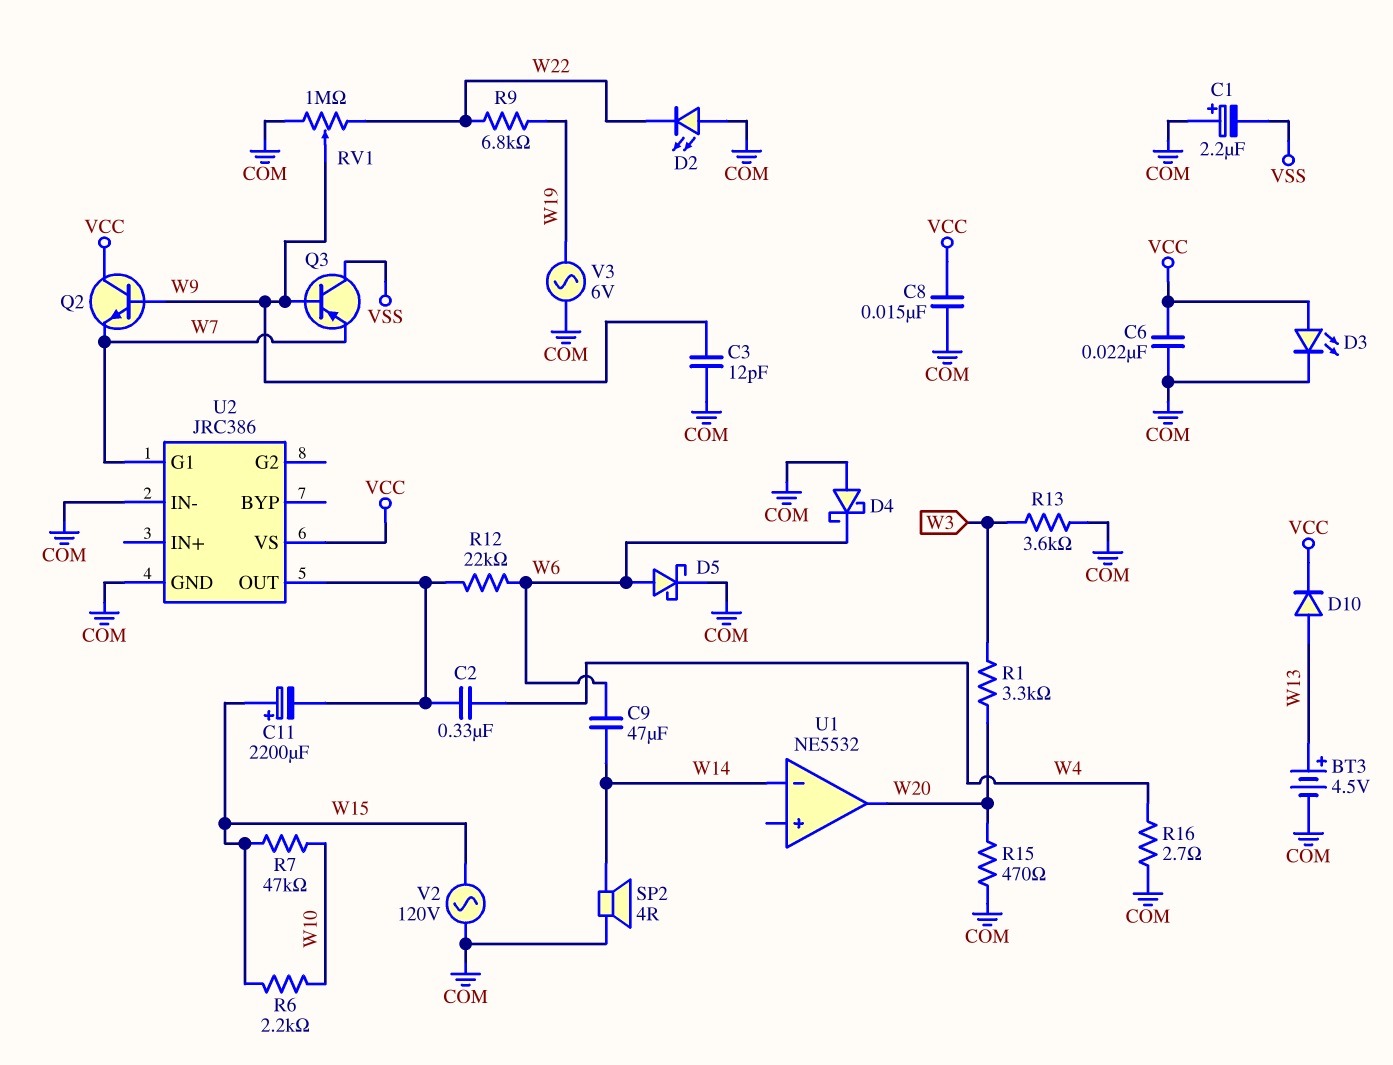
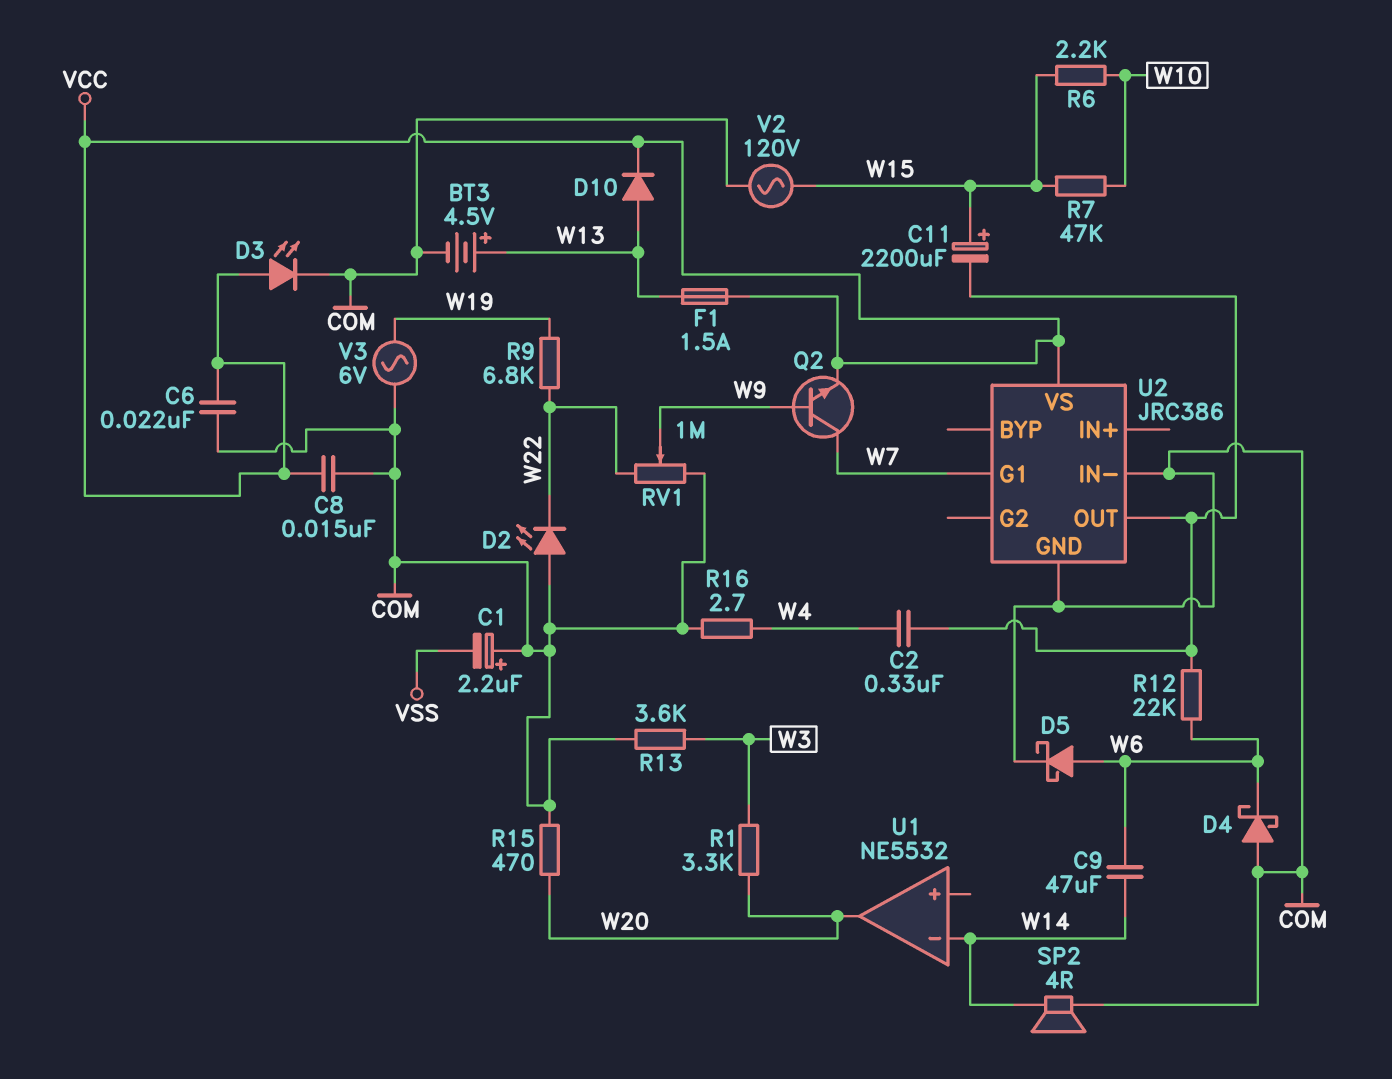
C3: 12pF (COM, W9) -> none
F1: none -> 1.5A (VCC, W13)
Q2: NPN (B W9, C VCC, E W7) -> NPN (B W9, C W7, E VCC)
Q3: PNP (B W9, C VSS, E W7) -> none

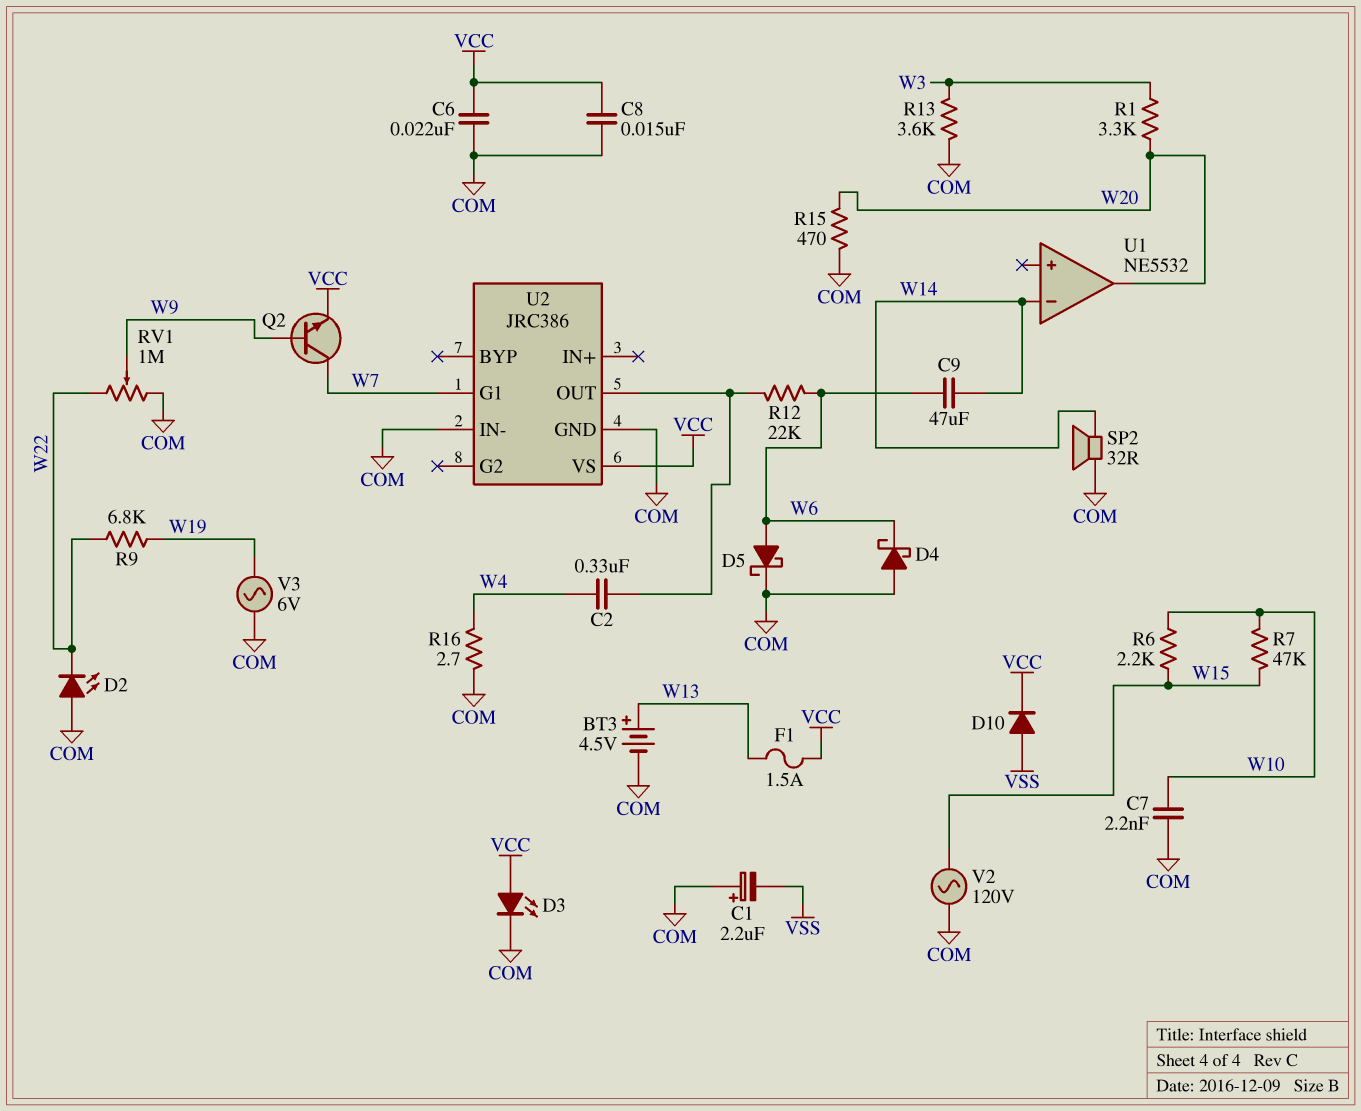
C7: none -> 2.2nF (COM, W10)
C11: 2200uF (plus W15, minus U2/OUT) -> none
D10: diode (A W13, K VCC) -> diode (A VSS, K VCC)
SP2: speaker 4R (COM, W14) -> speaker 32R (COM, W14)

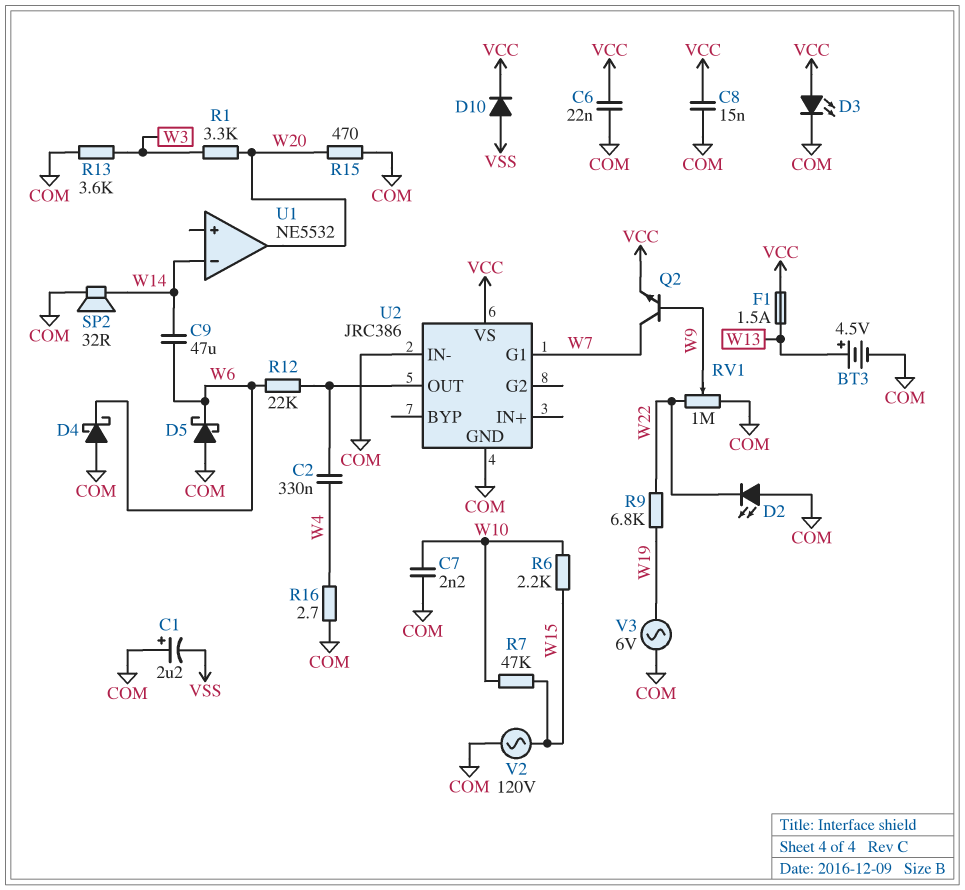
D5: schottky (A W6, K COM) -> schottky (A COM, K W6)

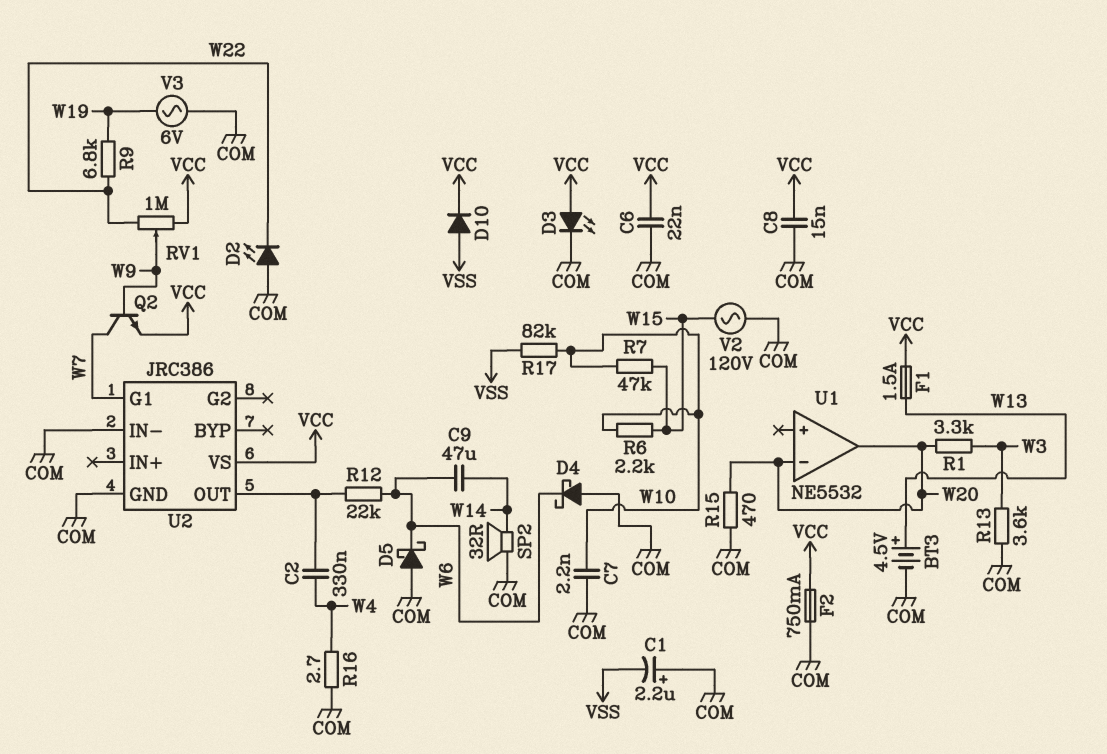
F2: none -> 750mA (COM, VCC)
R17: none -> 82k (VSS, W10)
RV1: 1M (COM, W22, wiper W9) -> 1M (VCC, W22, wiper W9)
U1 pin in-: W14 -> W20

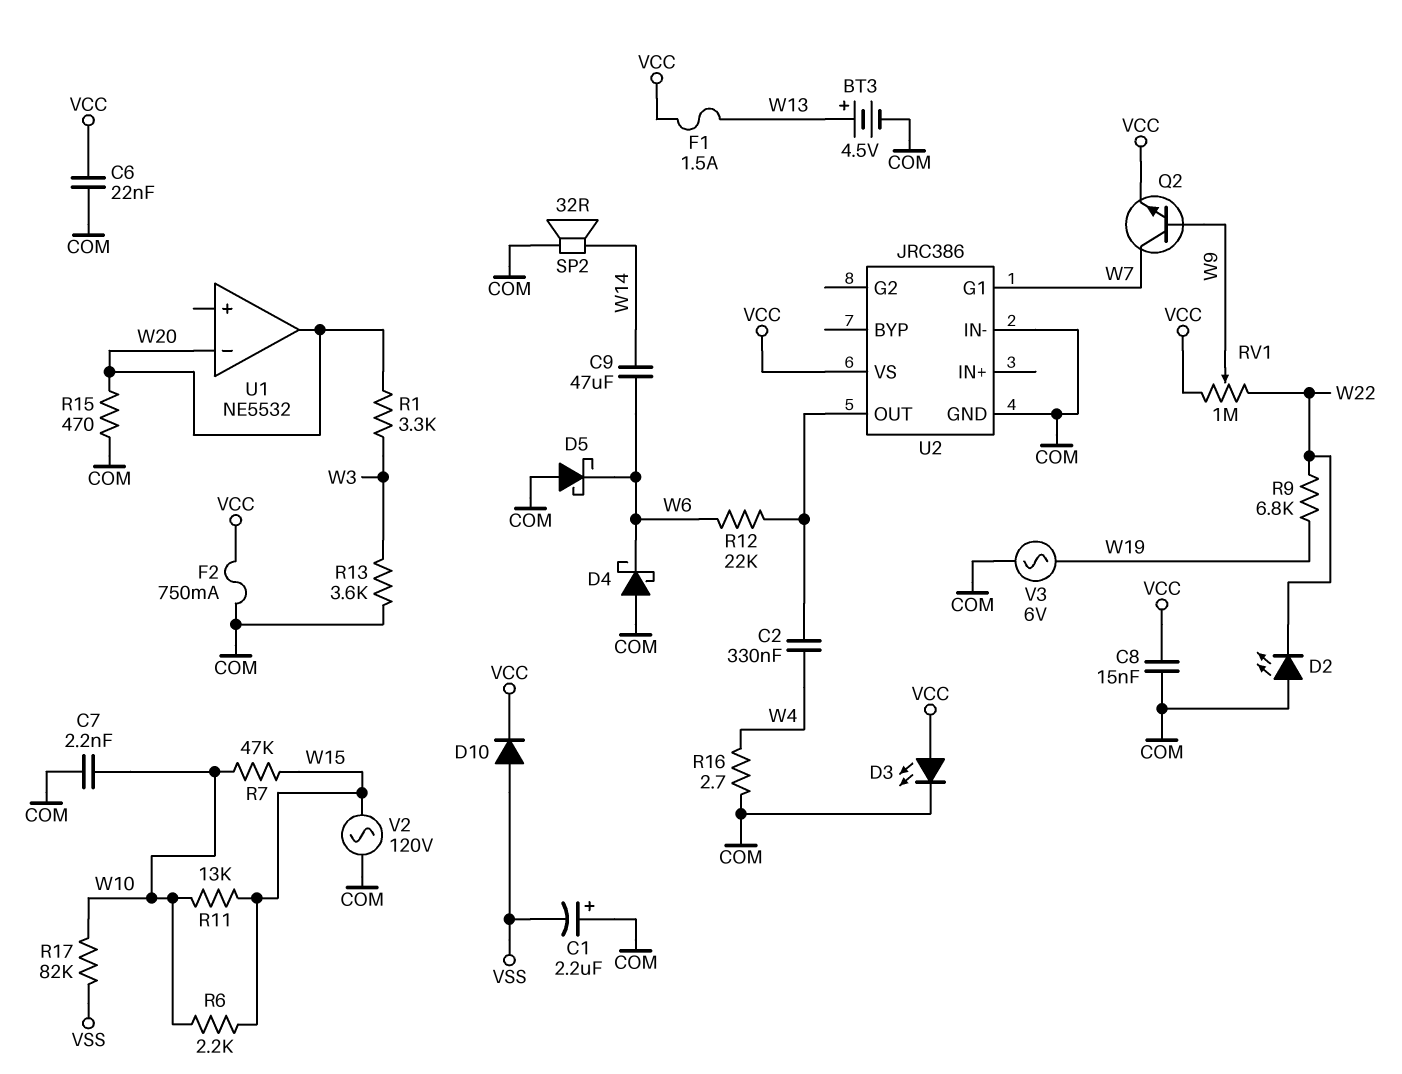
R11: none -> 13k (W10, W15)

